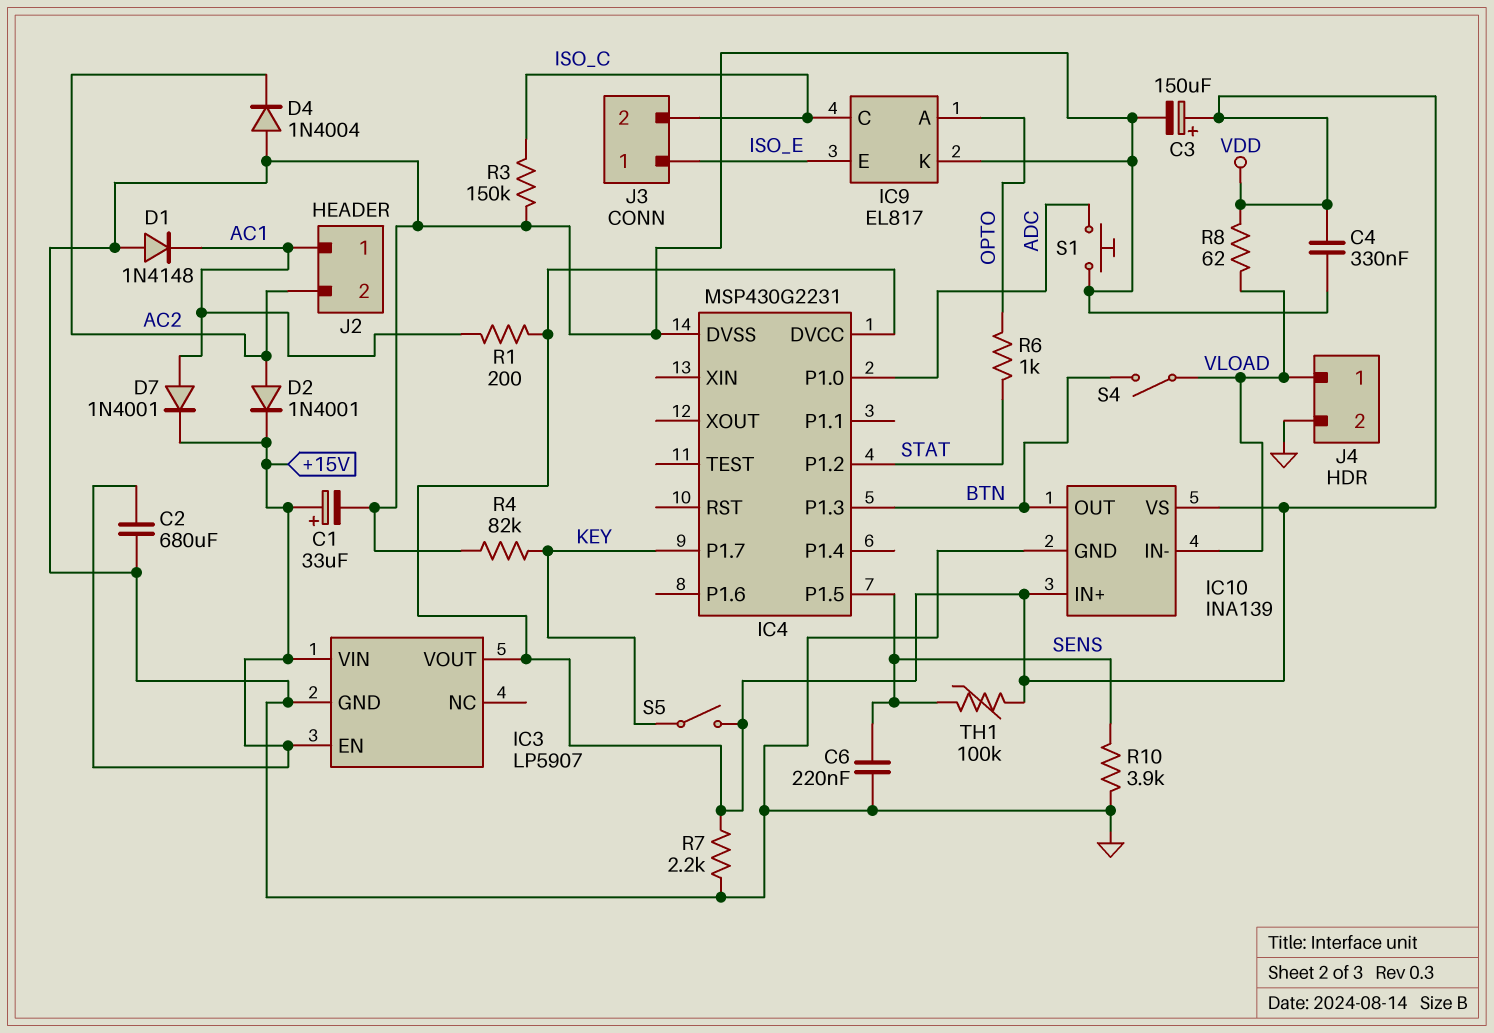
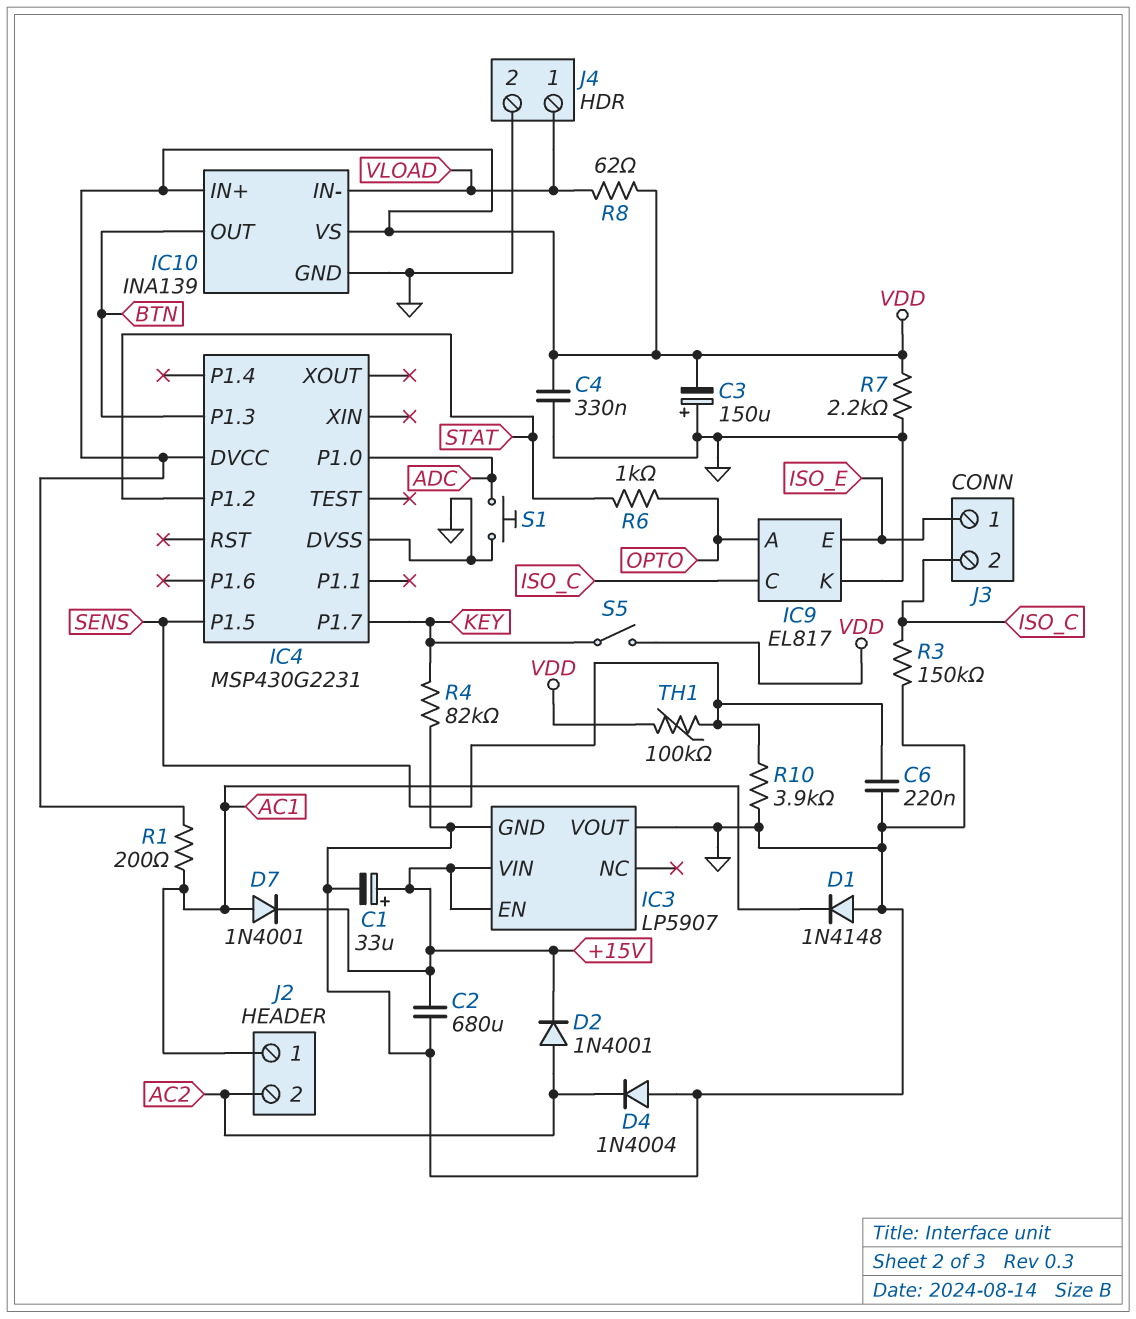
C3: 150uF (plus VDD, minus GND) -> 150uF (plus GND, minus VDD)
IC3 pin VOUT: VDD -> GND
S4: switch (BTN, VLOAD) -> none

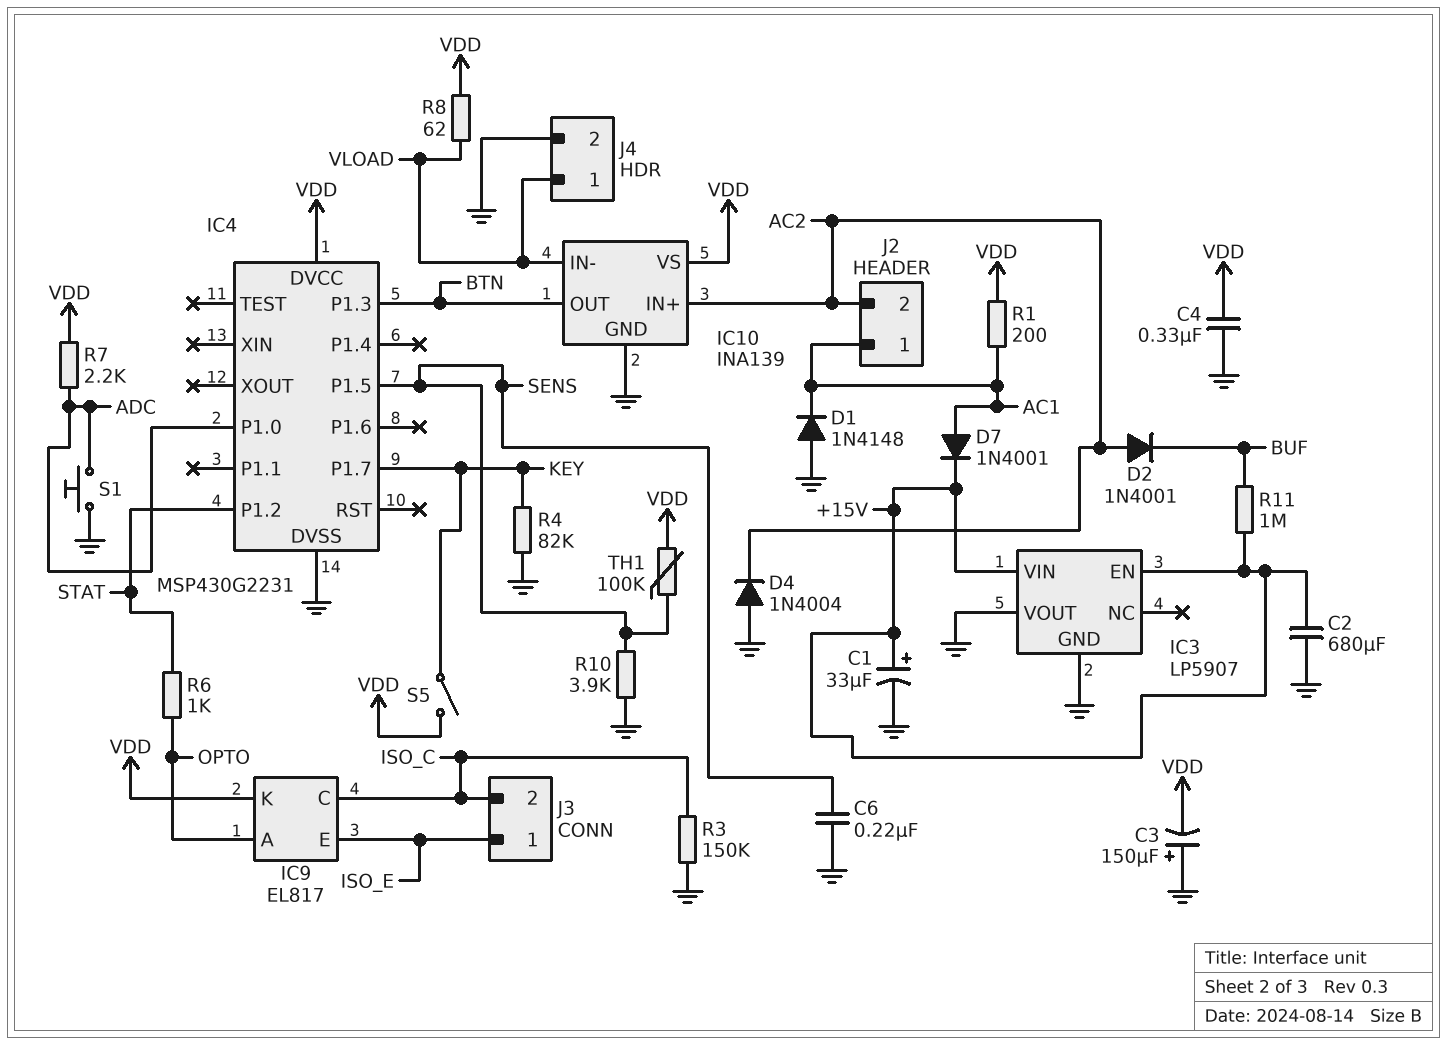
D2: diode 1N4001 (A AC2, K +15V) -> diode 1N4001 (A AC2, K BUF)
IC9 pin K: GND -> VDD
IC10 pin IN+: VDD -> AC2
R7: 2.2k (GND, VDD) -> 2.2k (ADC, VDD)
R11: none -> 1M (+15V, BUF)

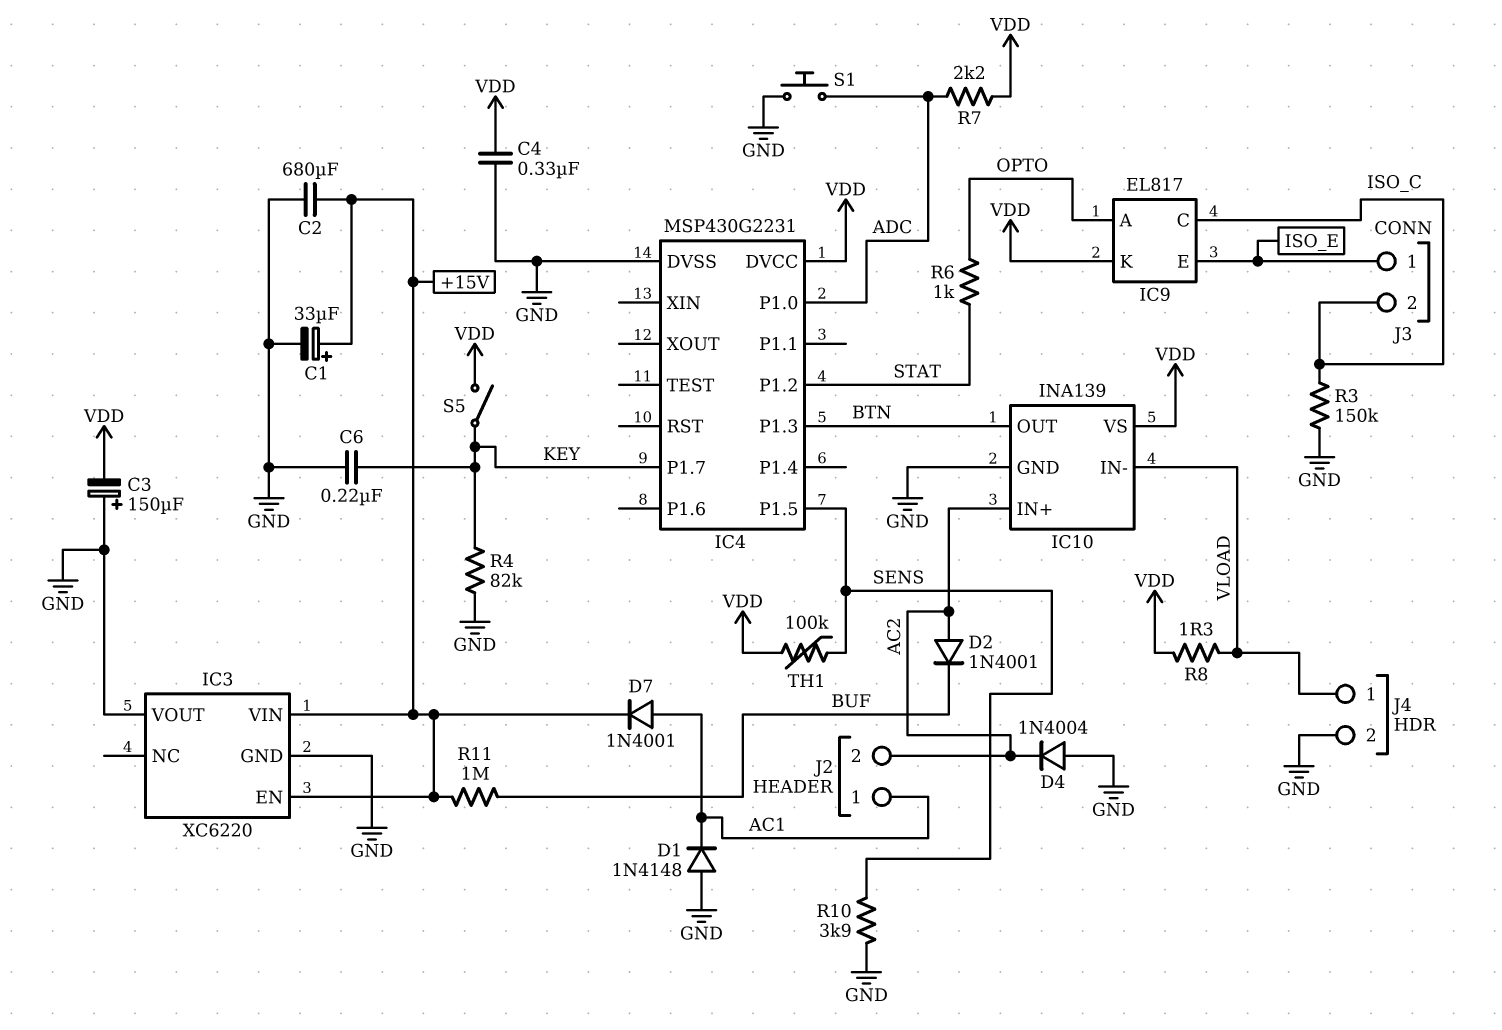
C6: 220nF (GND, SENS) -> 220nF (GND, KEY)
IC3: LP5907 -> XC6220
R1: 200 (AC1, VDD) -> none
R8: 62 (VDD, VLOAD) -> 1.3 (VDD, VLOAD)

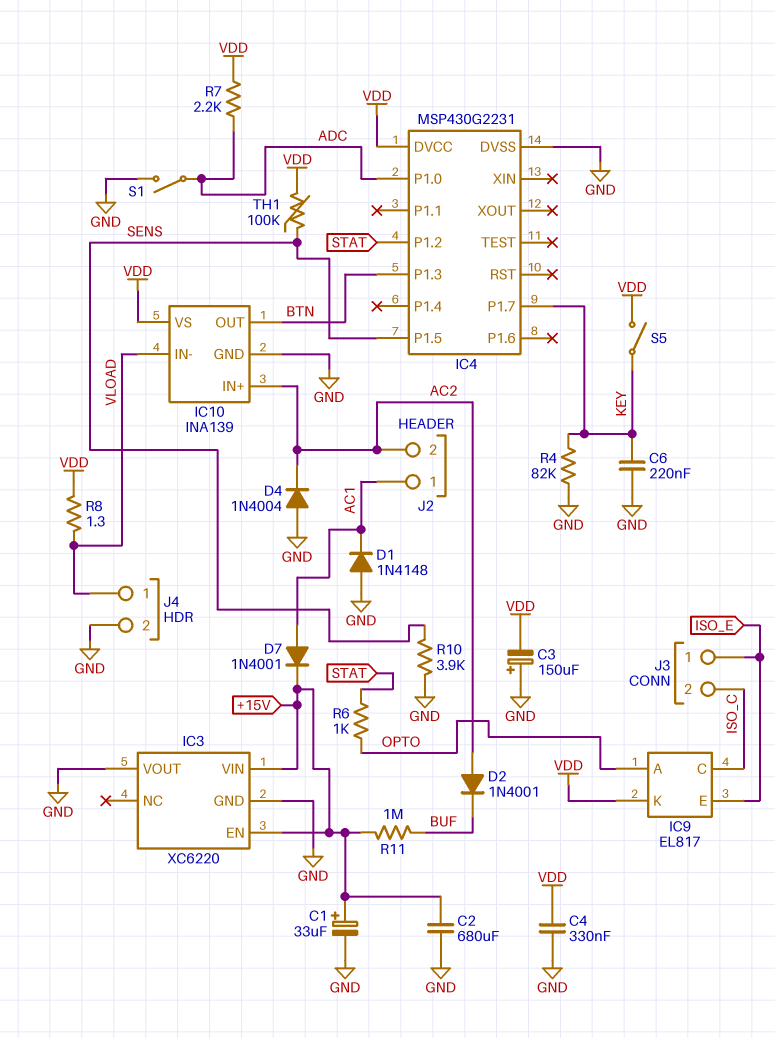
R3: 150k (GND, ISO_C) -> none
S1: button (ADC, GND) -> switch (ADC, GND)

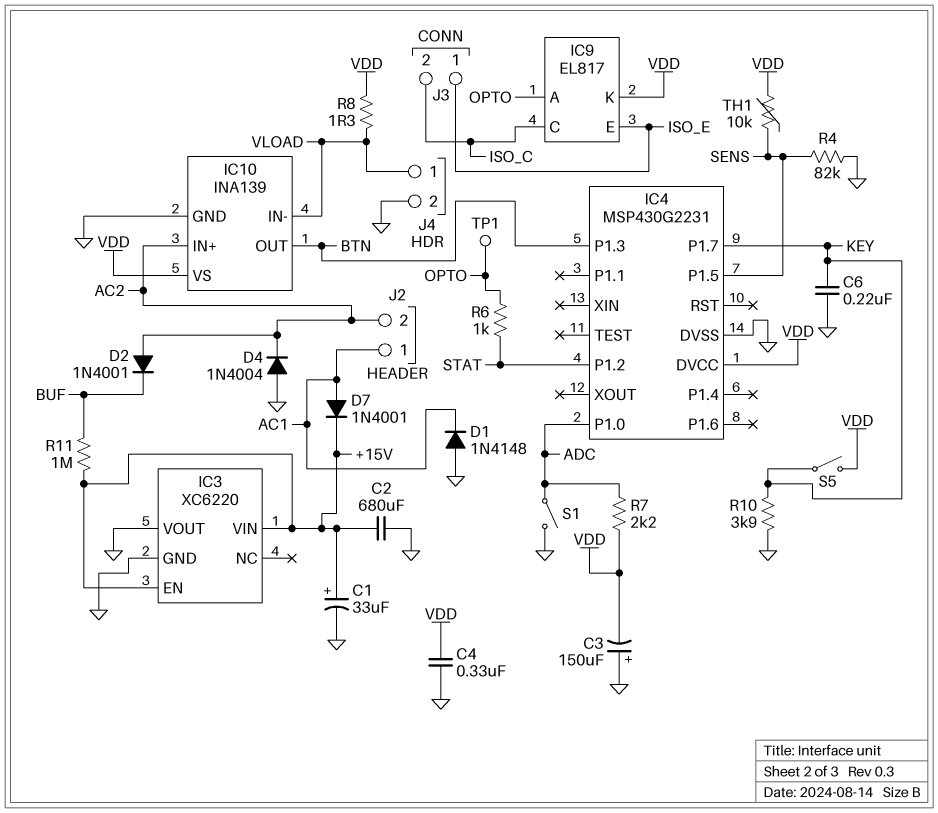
R4: 82k (GND, KEY) -> 82k (GND, SENS)
R10: 3.9k (GND, SENS) -> 3.9k (GND, KEY)
TH1: 100k (SENS, VDD) -> 10k (SENS, VDD)
TP1: none -> test point (OPTO)

